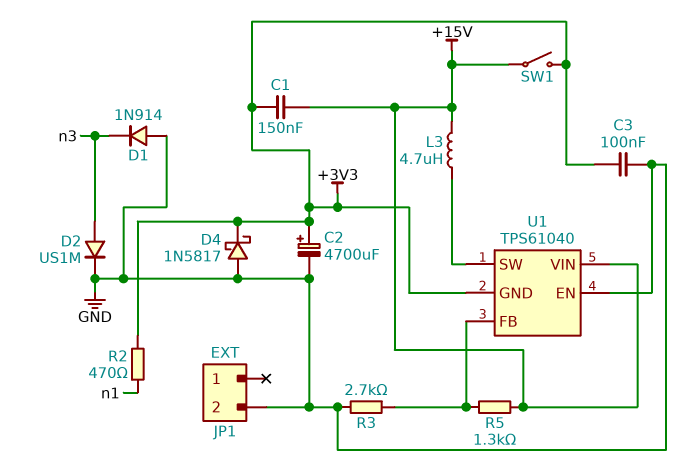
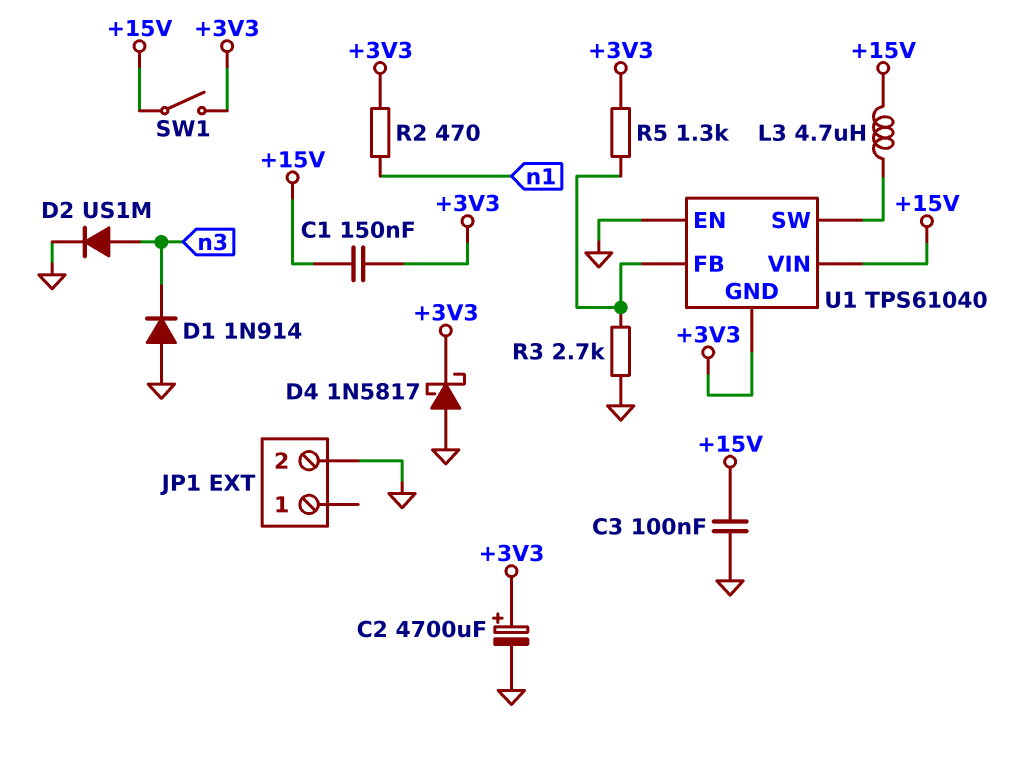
C3: 100nF (+3V3, GND) -> 100nF (+15V, GND)
R5: 1.3k (+15V, U1/FB) -> 1.3k (+3V3, U1/FB)

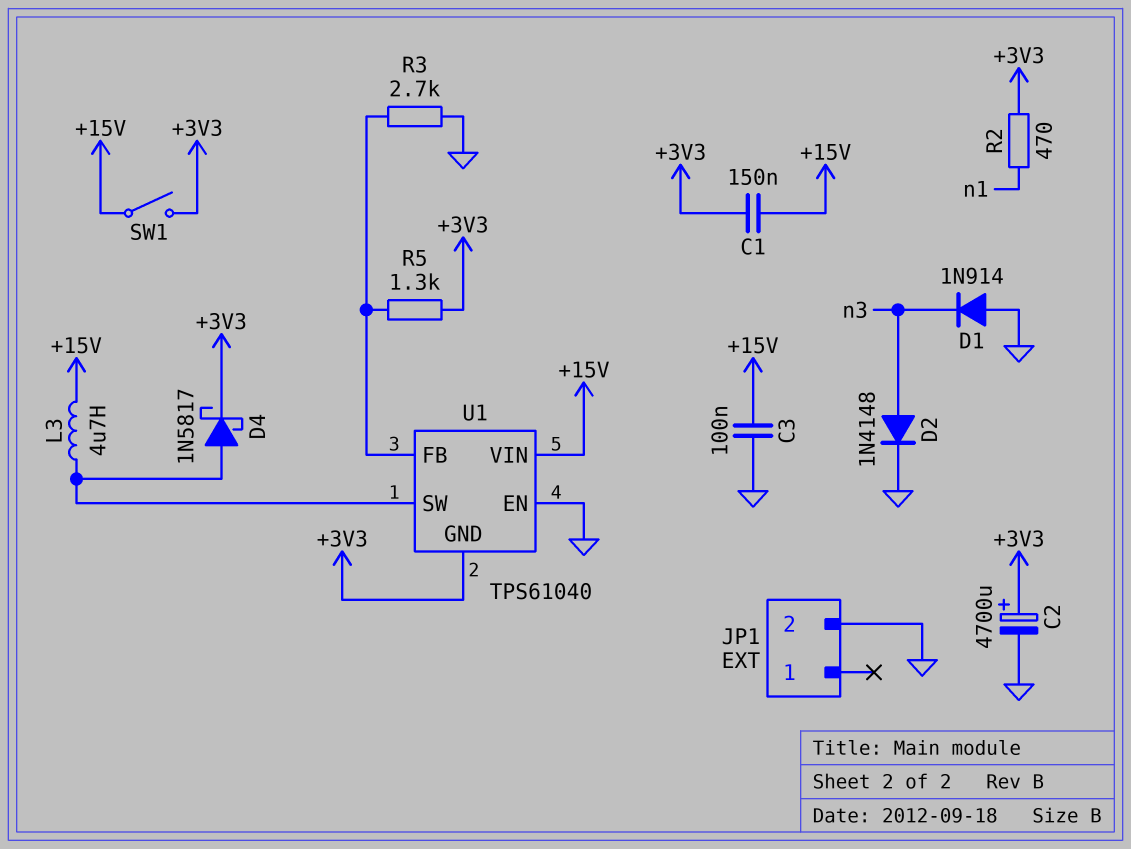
D2: diode US1M (A n3, K GND) -> diode 1N4148 (A n3, K GND)
D4: schottky 1N5817 (A GND, K +3V3) -> schottky 1N5817 (A U1/SW, K +3V3)

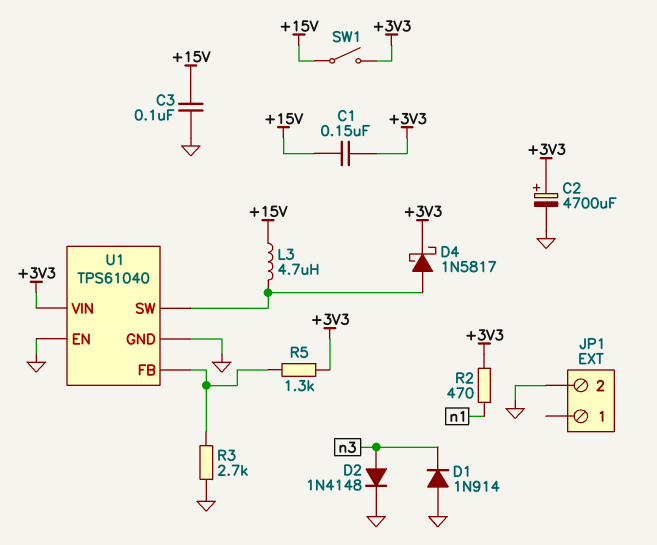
U1 pin GND: +3V3 -> GND
U1 pin VIN: +15V -> +3V3

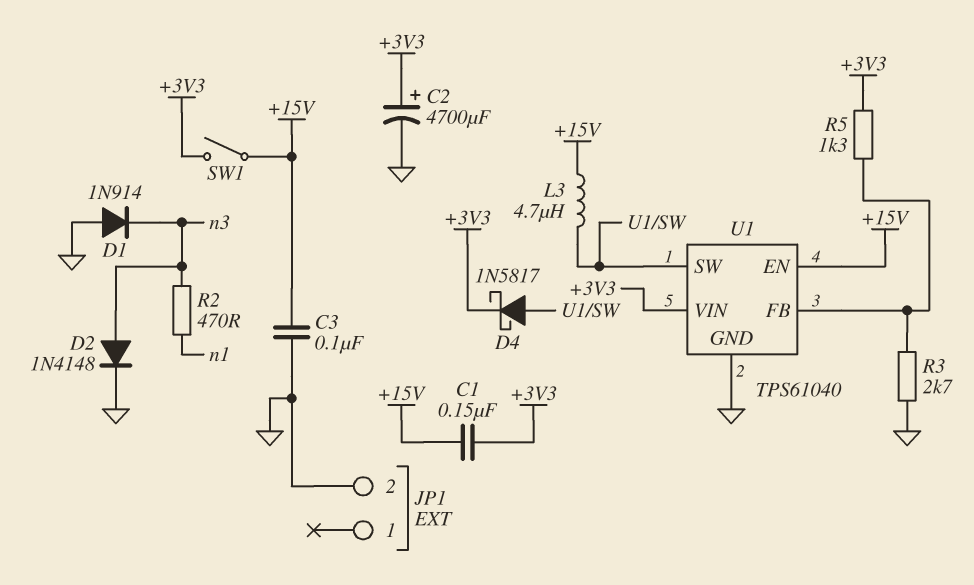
R2: 470 (+3V3, n1) -> 470 (n1, n3)
U1 pin EN: GND -> +15V

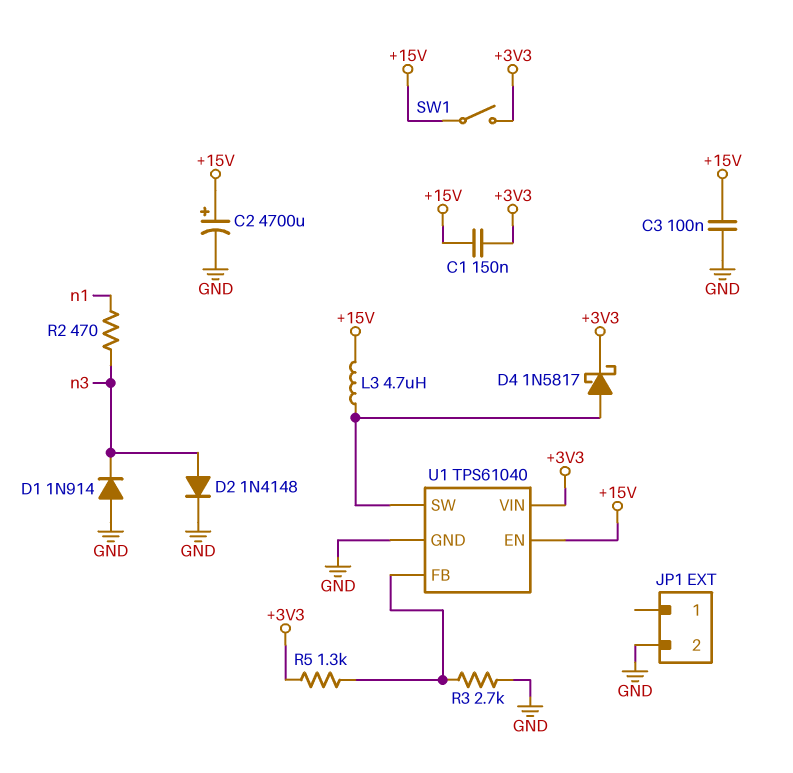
C2: 4700uF (plus +3V3, minus GND) -> 4700uF (plus +15V, minus GND)

